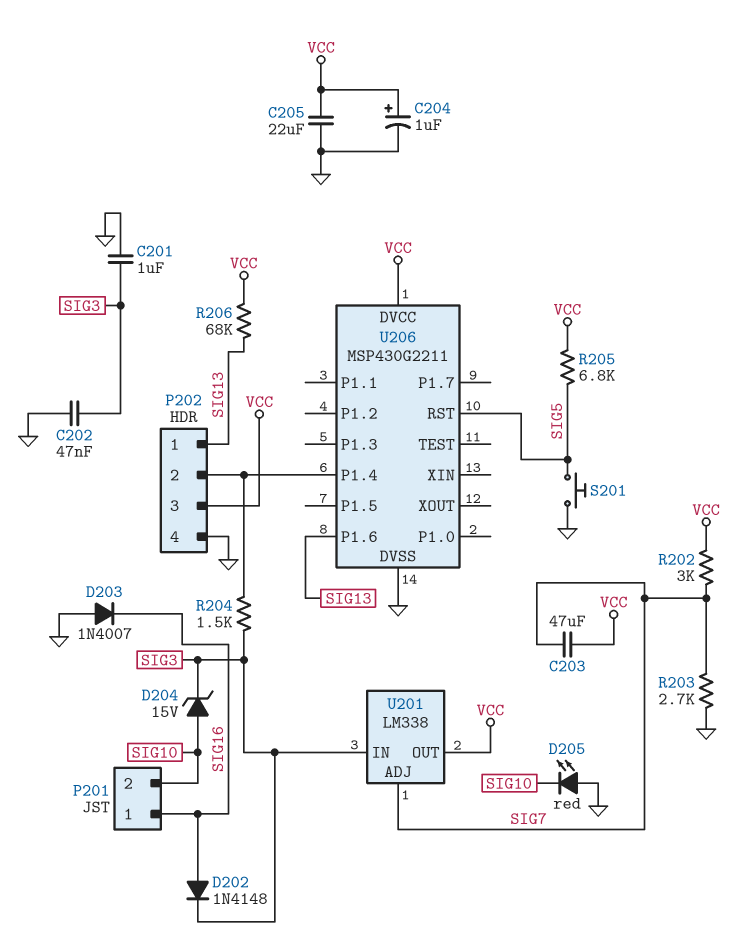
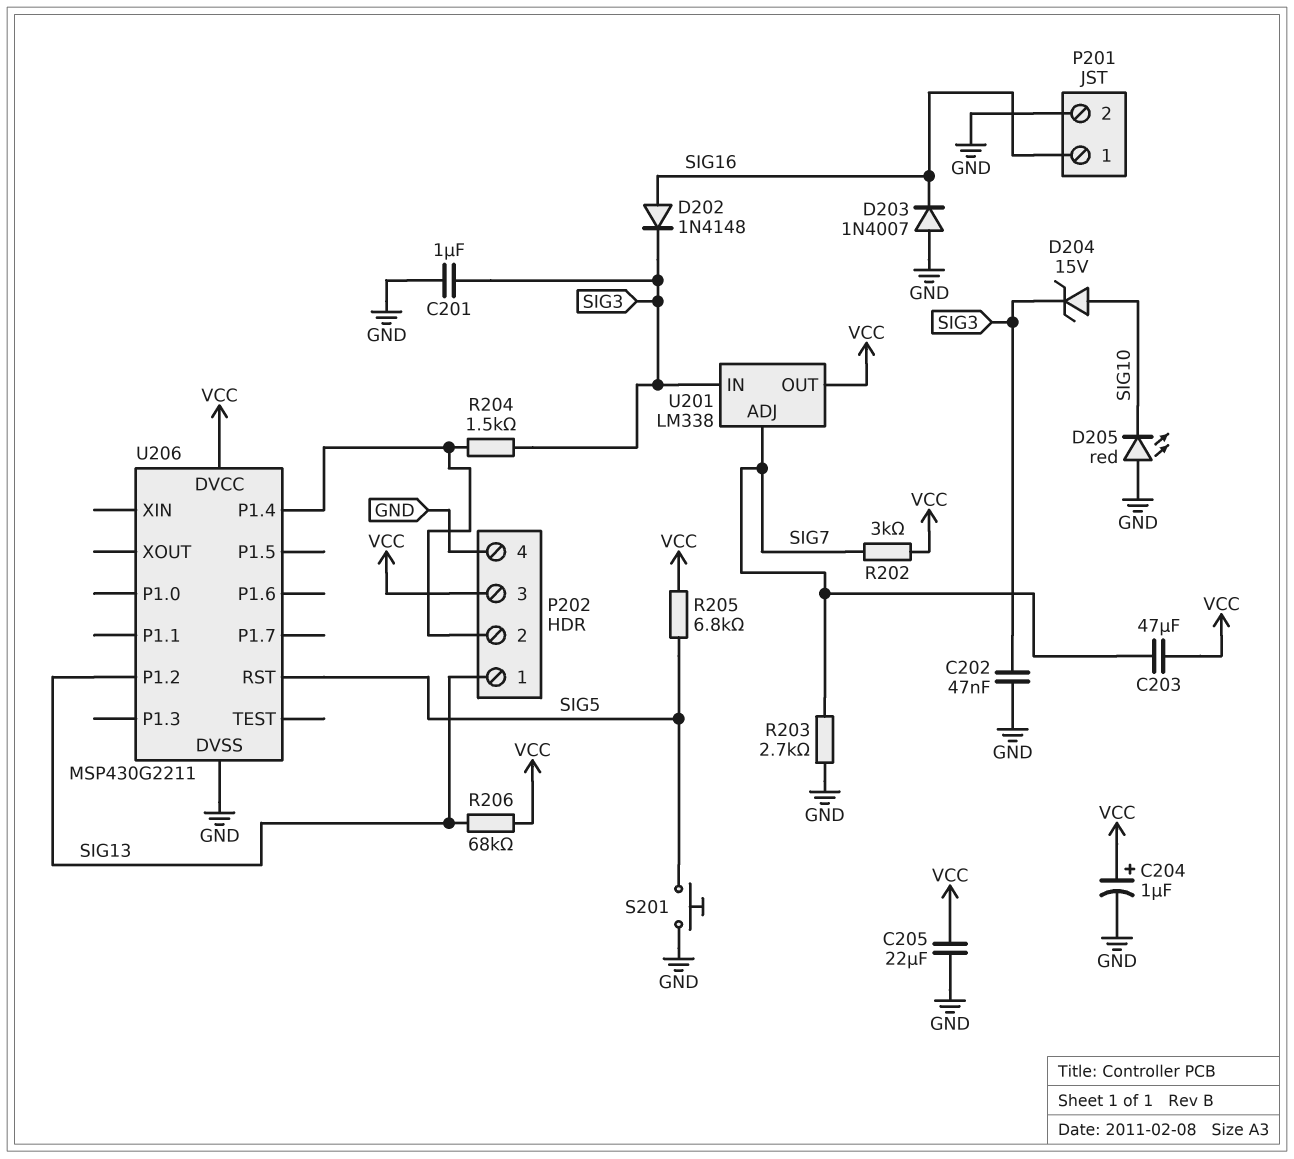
P201 pin 2: SIG10 -> GND
U206 pin P1.2: none -> SIG13
U206 pin P1.6: SIG13 -> none

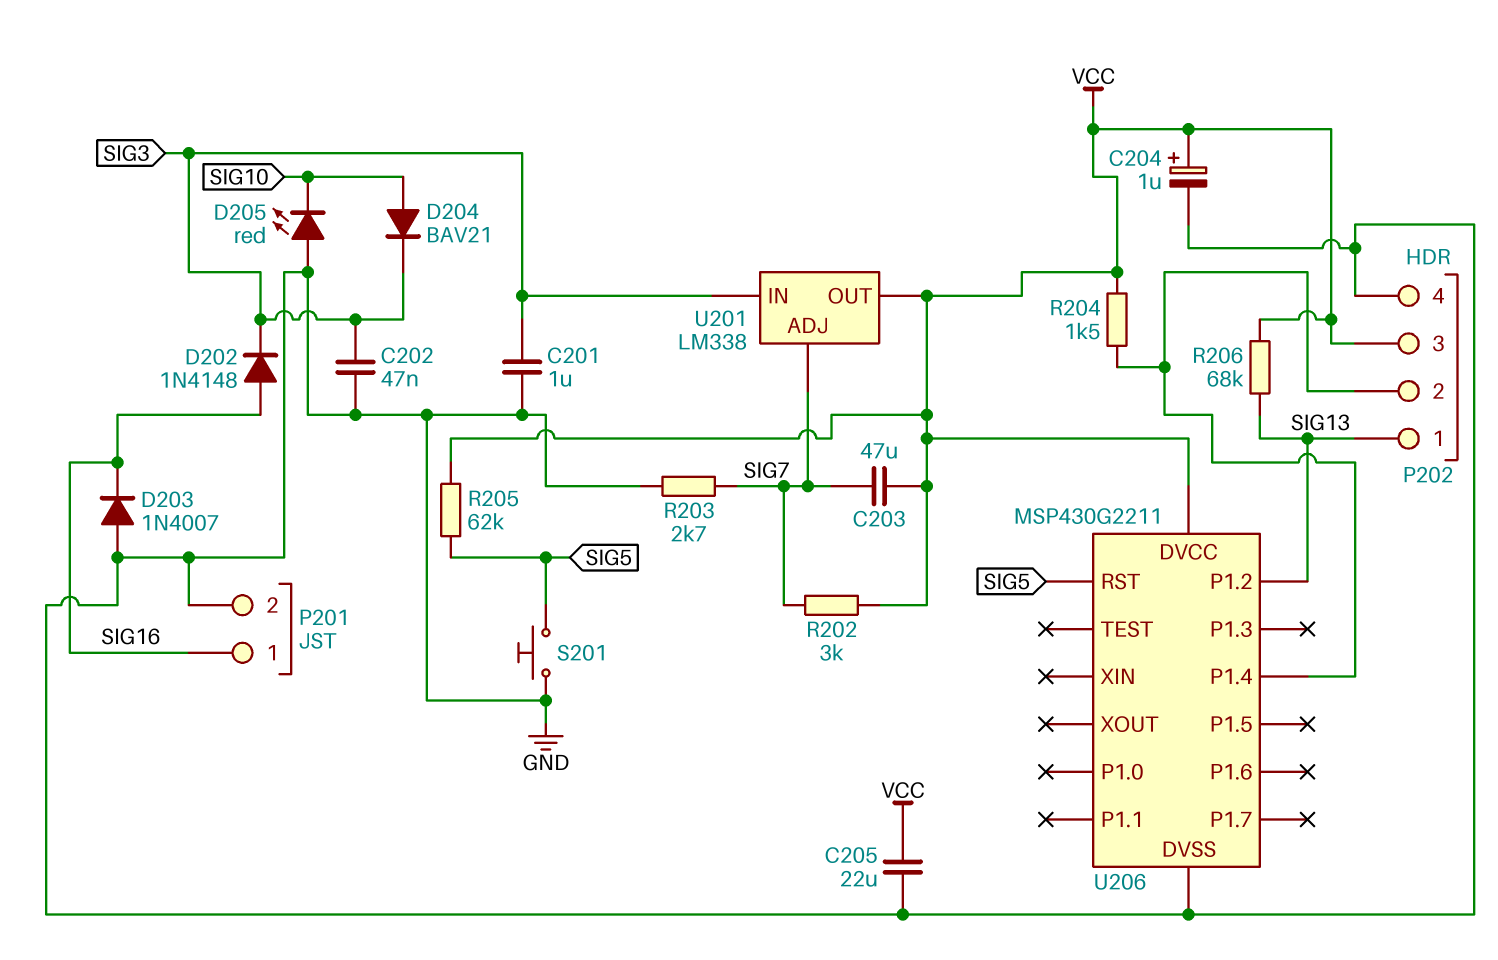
D204: zener 15V (A SIG10, K SIG3) -> diode BAV21 (A SIG10, K SIG3)
R204: 1.5k (P202/2, SIG3) -> 1.5k (P202/2, VCC)
R205: 6.8k (SIG5, VCC) -> 62k (SIG5, VCC)

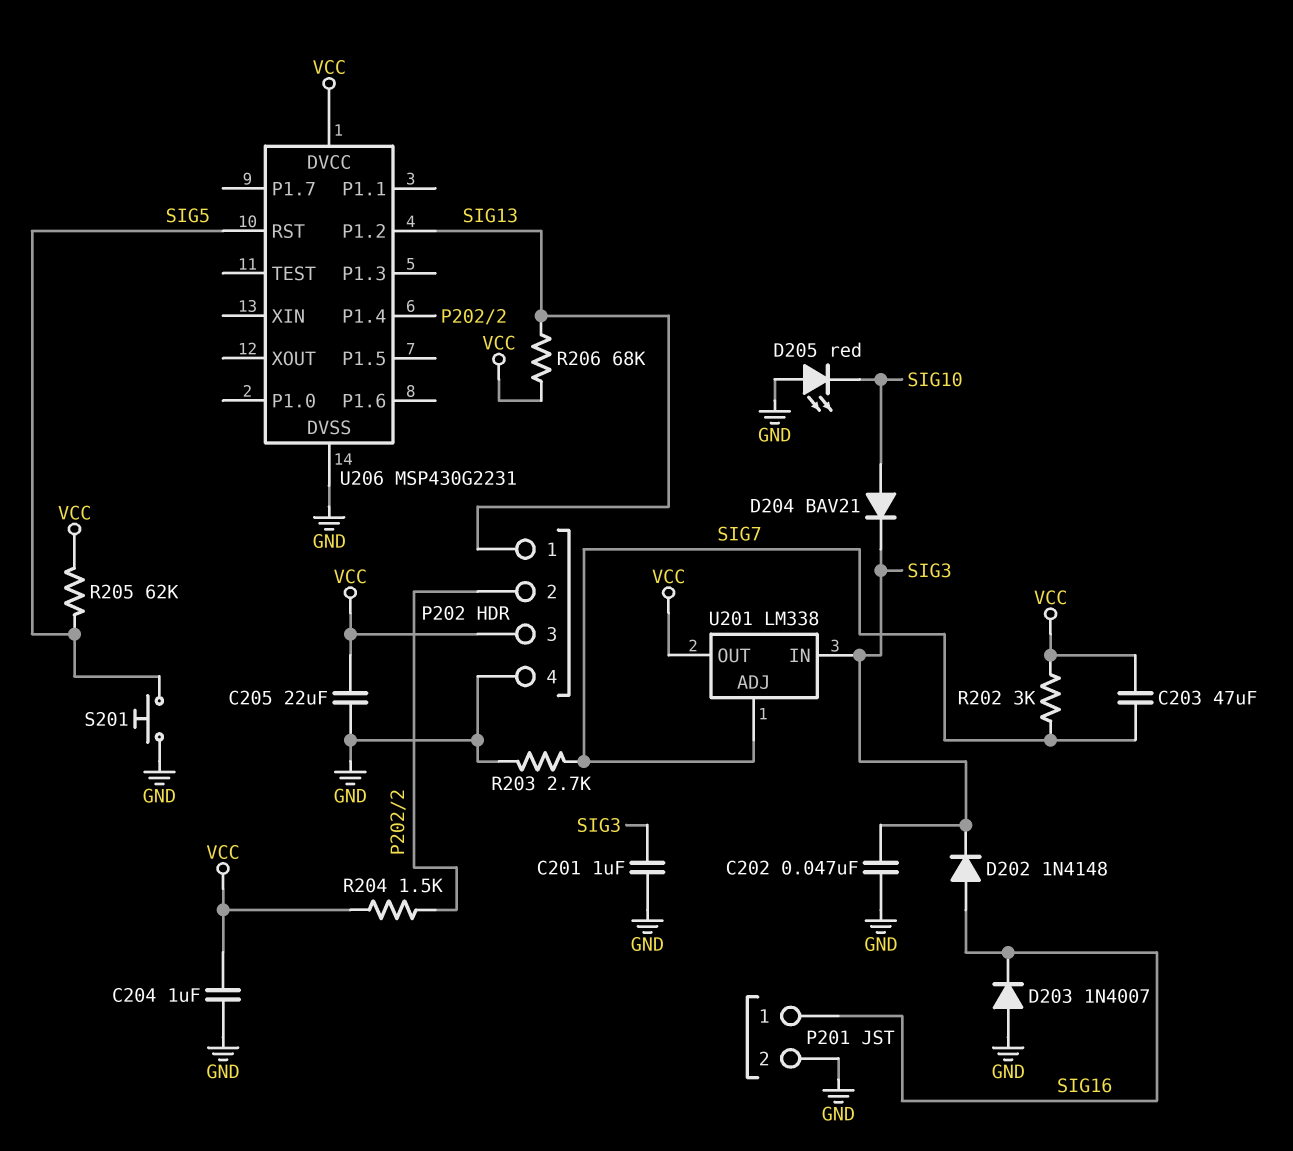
C204: 1uF (plus VCC, minus GND) -> 1uF (GND, VCC)
U206: MSP430G2211 -> MSP430G2231

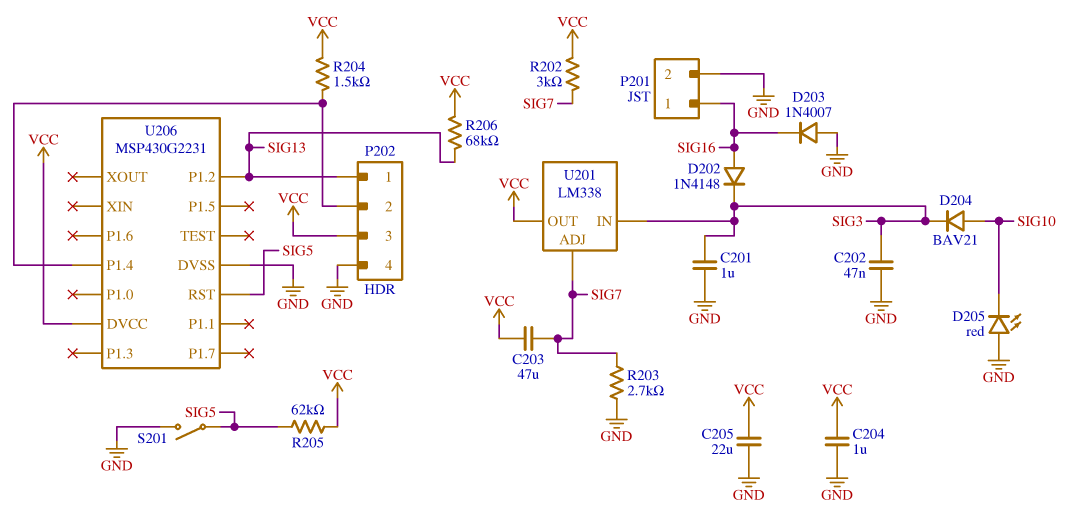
S201: button (GND, SIG5) -> switch (GND, SIG5)

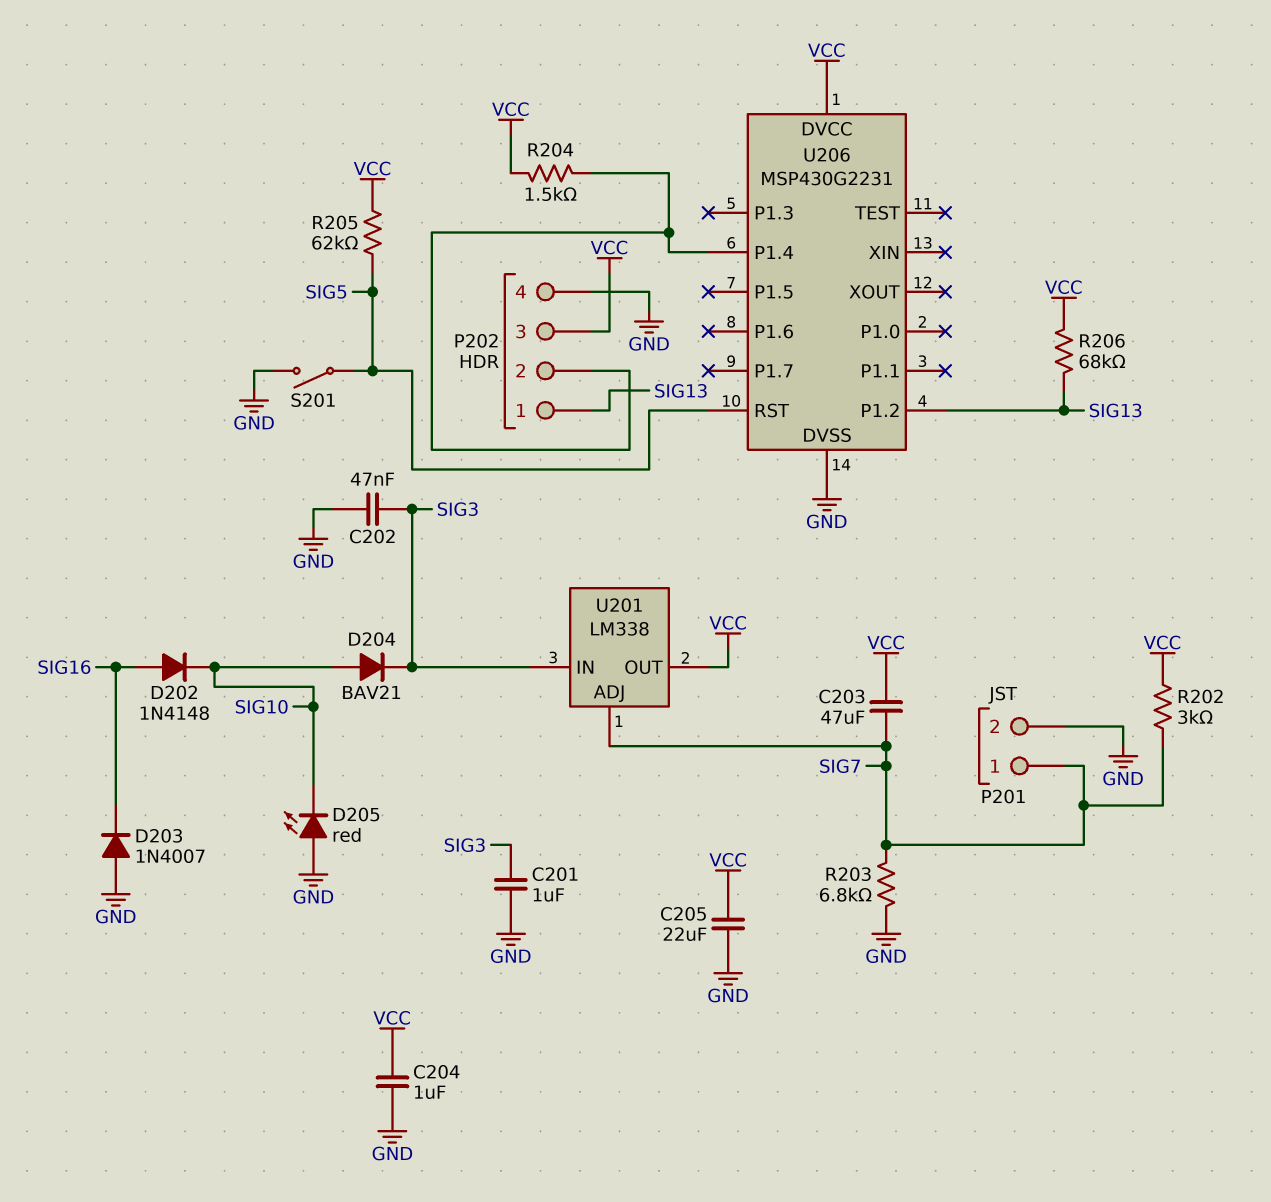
D202: diode 1N4148 (A SIG16, K SIG3) -> diode 1N4148 (A SIG16, K SIG10)
P201 pin 1: SIG16 -> SIG7
R203: 2.7k (GND, SIG7) -> 6.8k (GND, SIG7)

